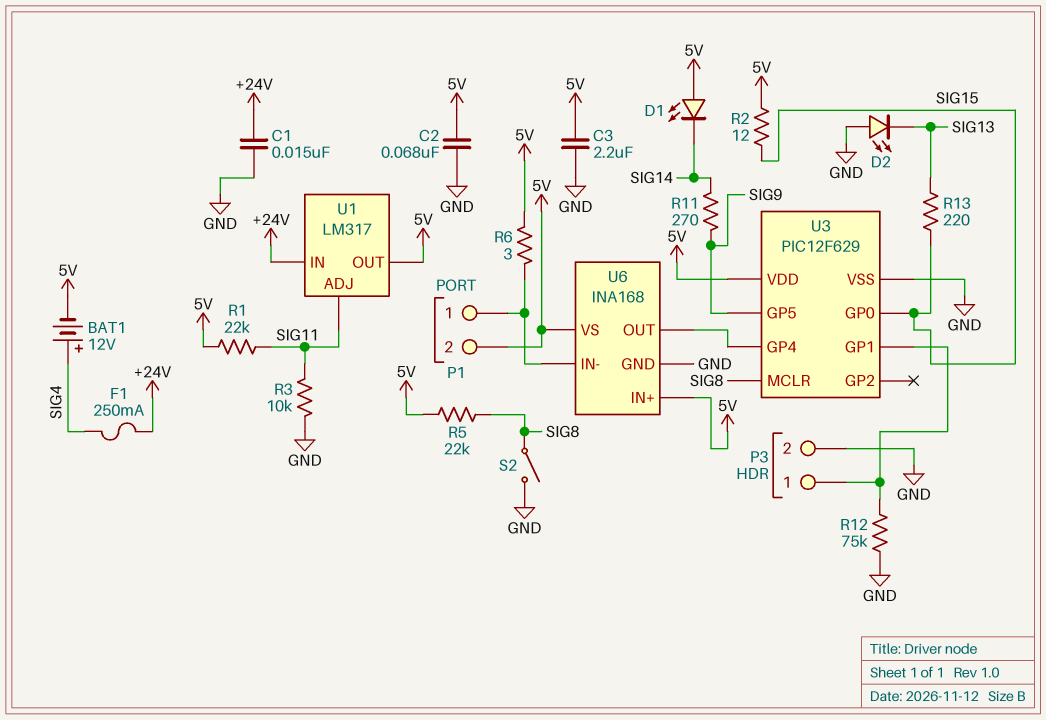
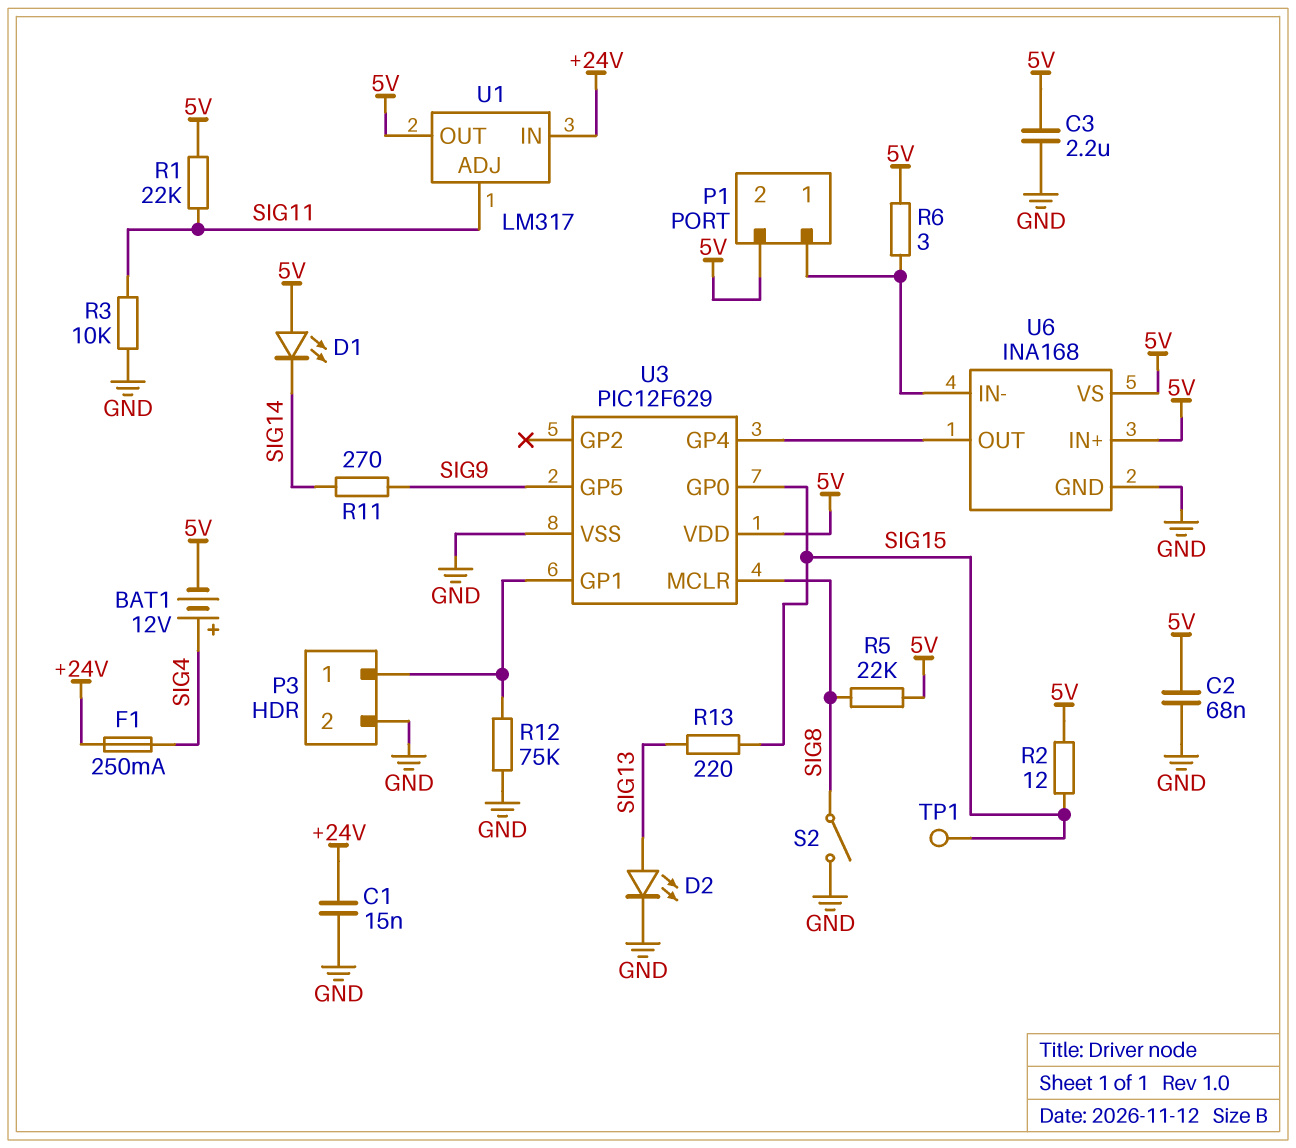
D2: LED (A GND, K SIG13) -> LED (A SIG13, K GND)
TP1: none -> test point (SIG15)

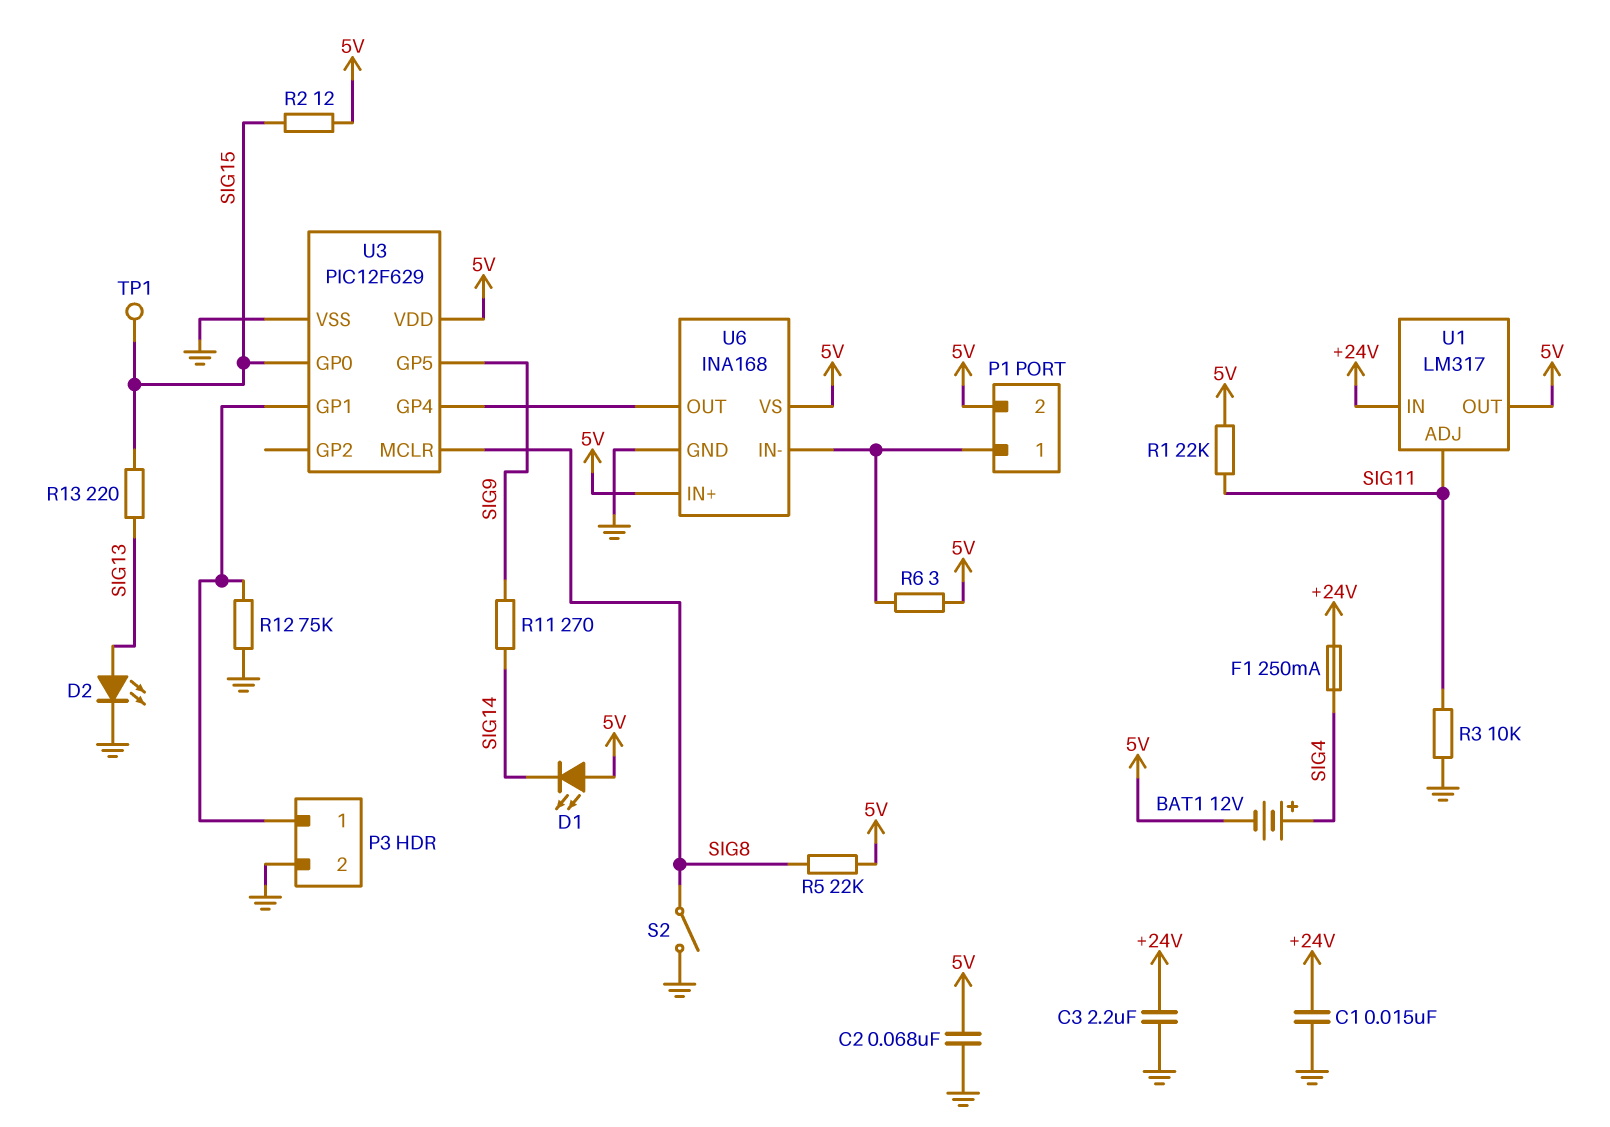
C3: 2.2uF (5V, GND) -> 2.2uF (+24V, GND)

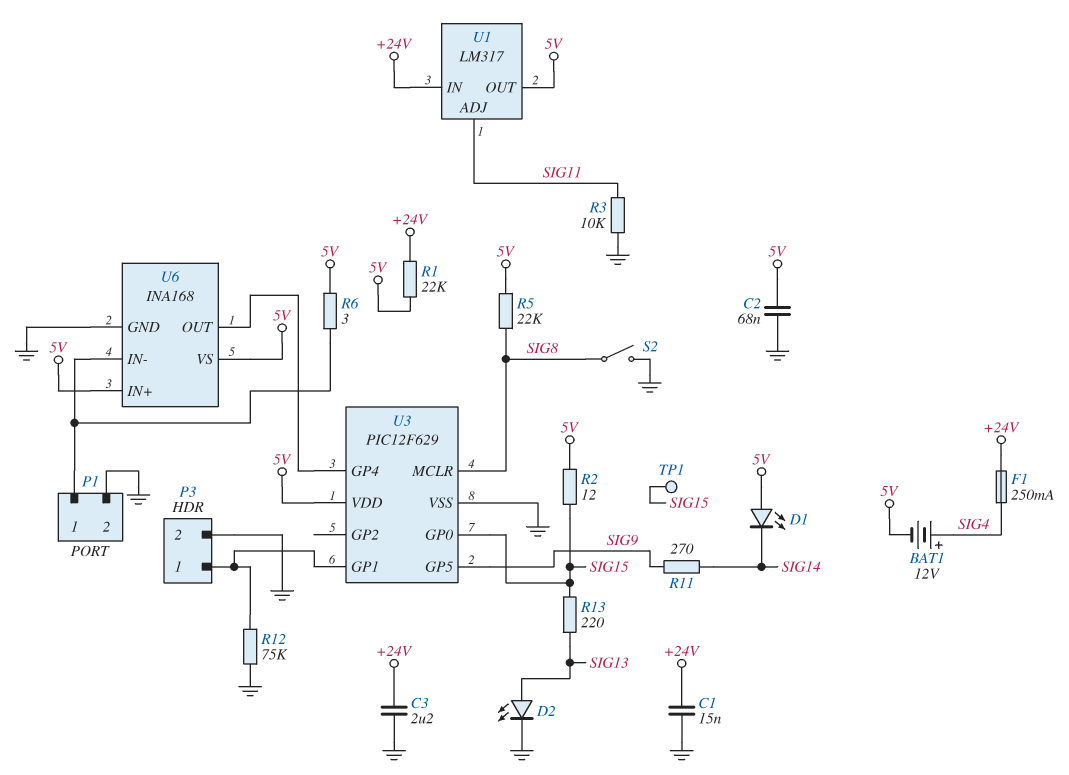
P1 pin 2: 5V -> GND
R1: 22k (5V, SIG11) -> 22k (+24V, 5V)

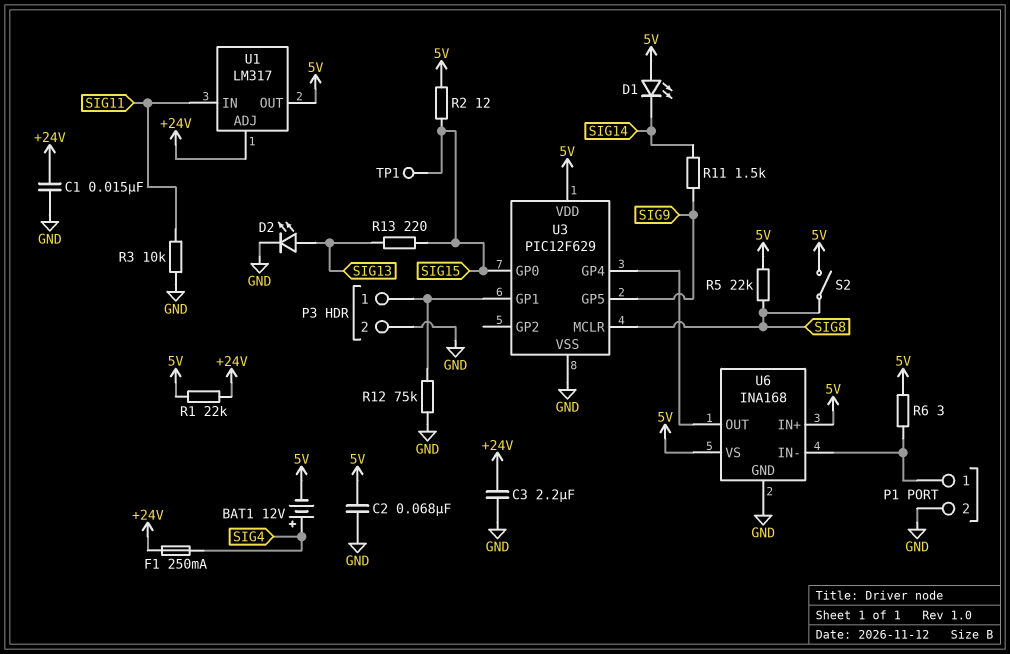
R11: 270 (SIG9, SIG14) -> 1.5k (SIG9, SIG14)
S2: switch (GND, SIG8) -> switch (5V, SIG8)
U1 pin ADJ: SIG11 -> +24V
U1 pin IN: +24V -> SIG11

